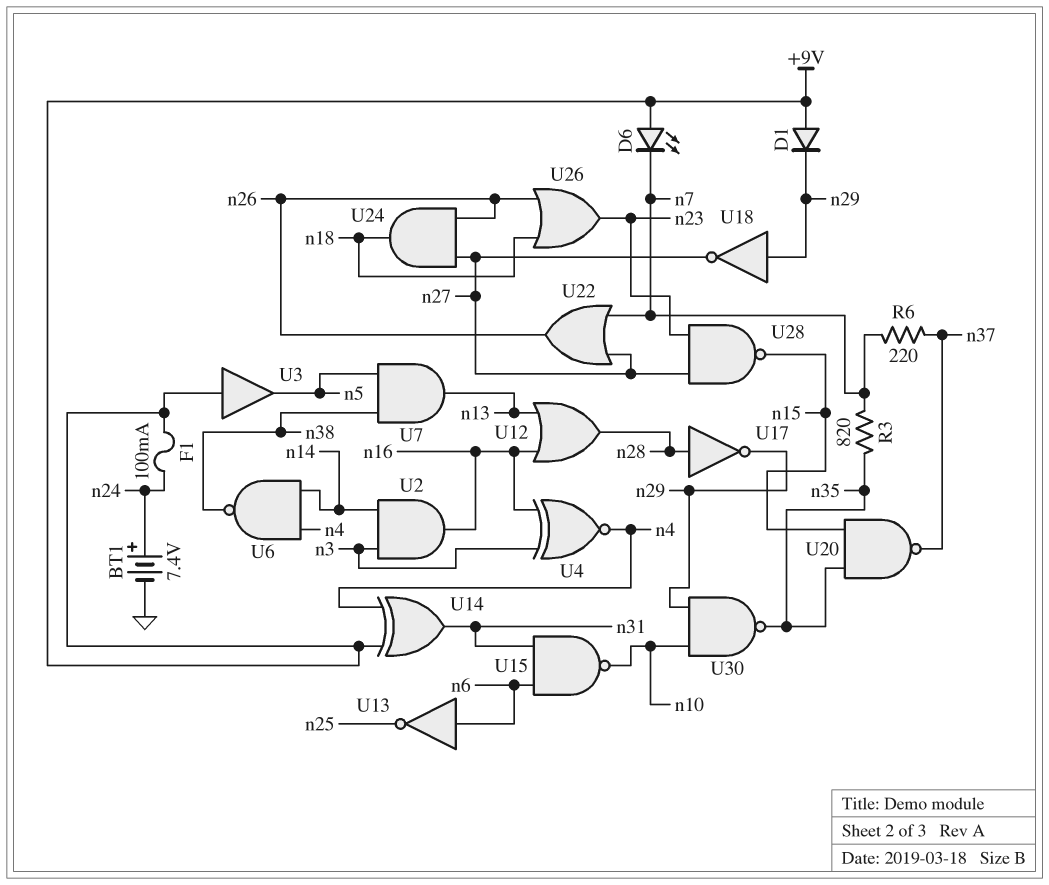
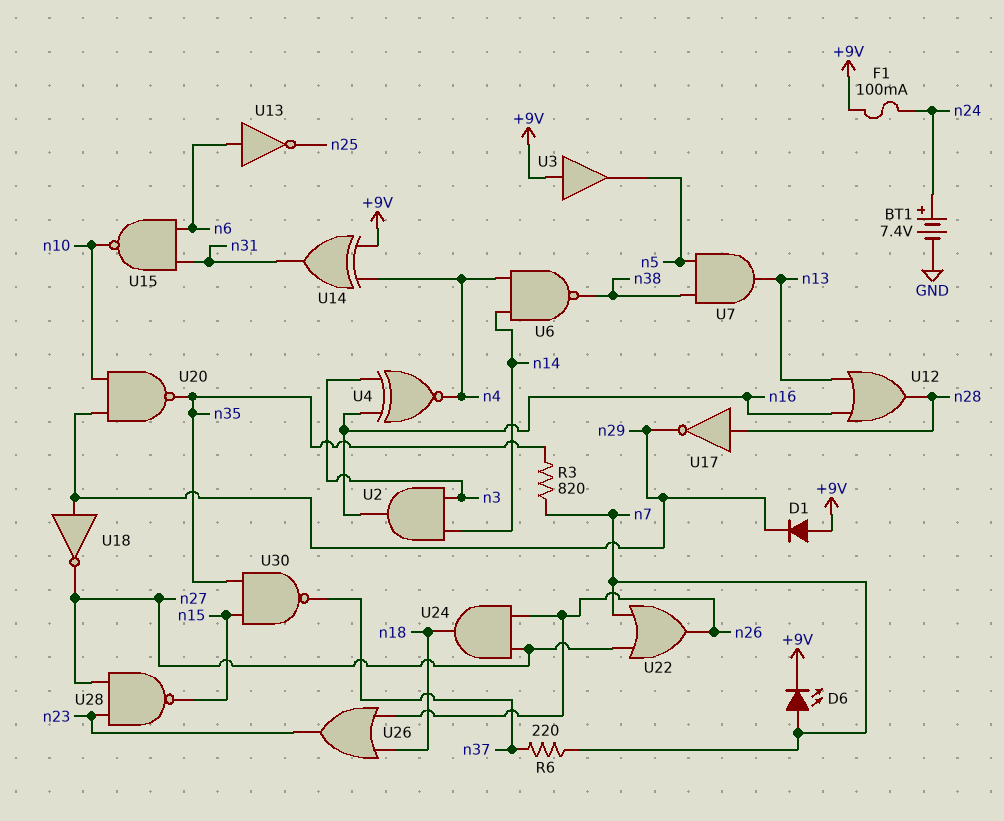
D6: LED (A +9V, K n7) -> LED (A n7, K +9V)
U20: NAND (in n15, in n35, out n37) -> NAND (in n10, in n29, out n35)
U30: NAND (in n10, in n29, out n35) -> NAND (in n15, in n35, out n37)

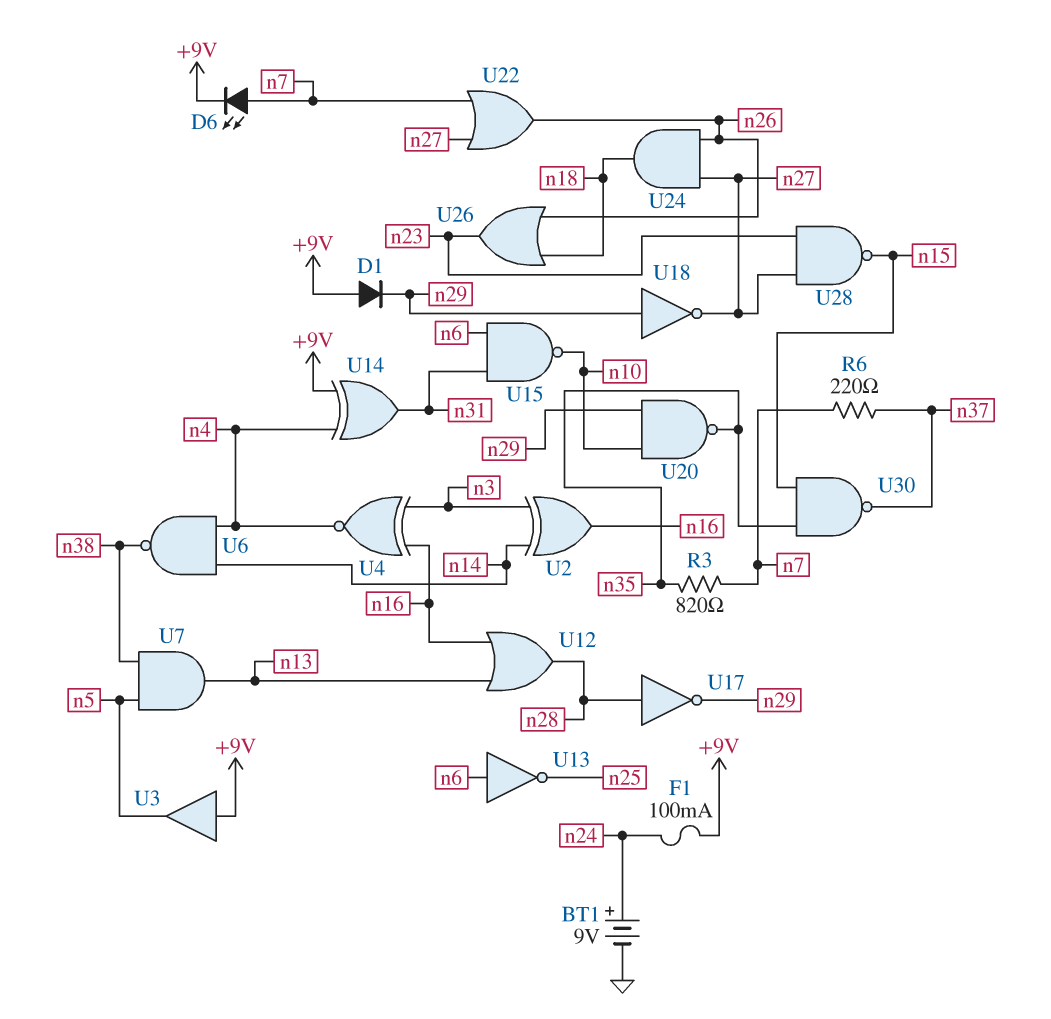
BT1: 7.4V (plus n24, minus GND) -> 9V (plus n24, minus GND)
U2: AND (in n3, in n14, out n16) -> XOR (in n3, in n14, out n16)

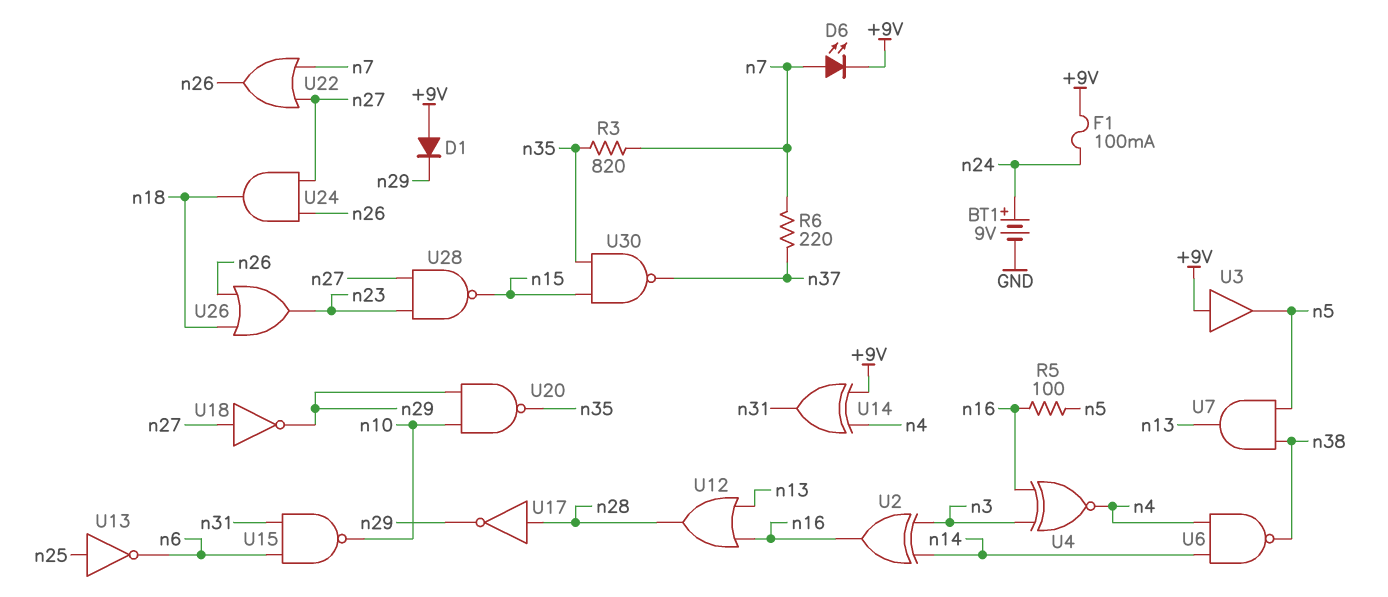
R5: none -> 100 (n5, n16)
U13: NOT (in n6, out n25) -> NOT (in n25, out n6)
U18: NOT (in n29, out n27) -> NOT (in n27, out n29)

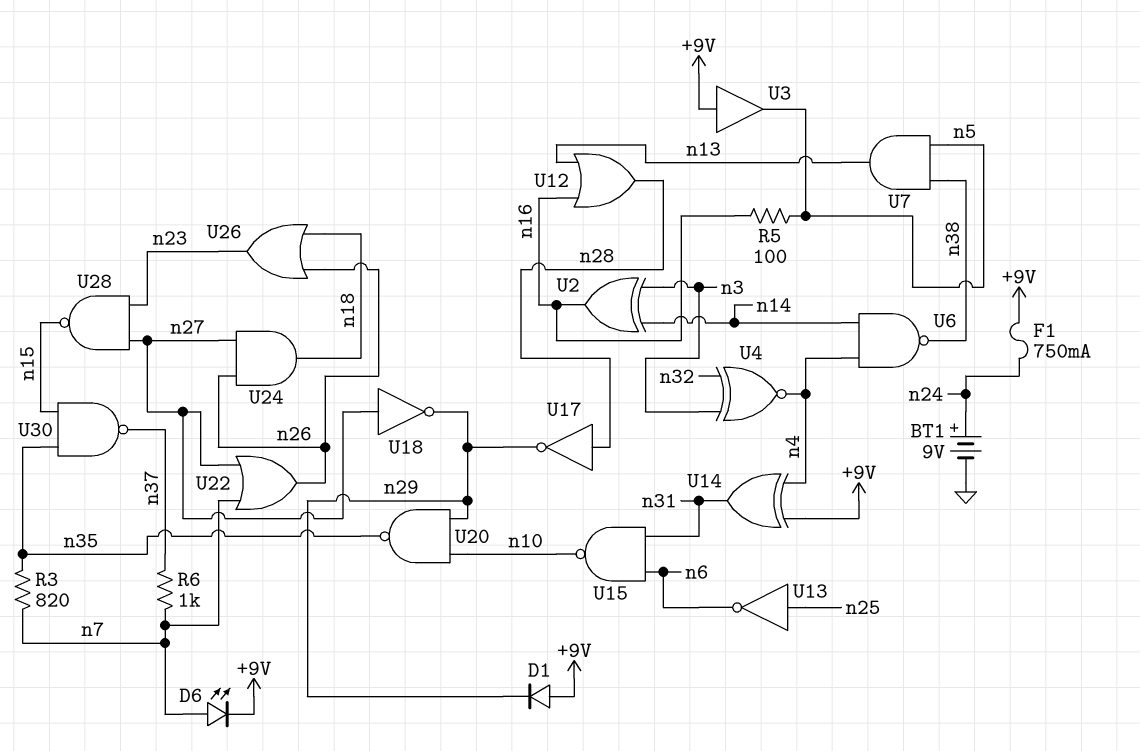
F1: 100mA (+9V, n24) -> 750mA (+9V, n24)
R6: 220 (n7, n37) -> 1k (n7, n37)
U4: XNOR (in n3, in n16, out n4) -> XNOR (in n3, in n32, out n4)

